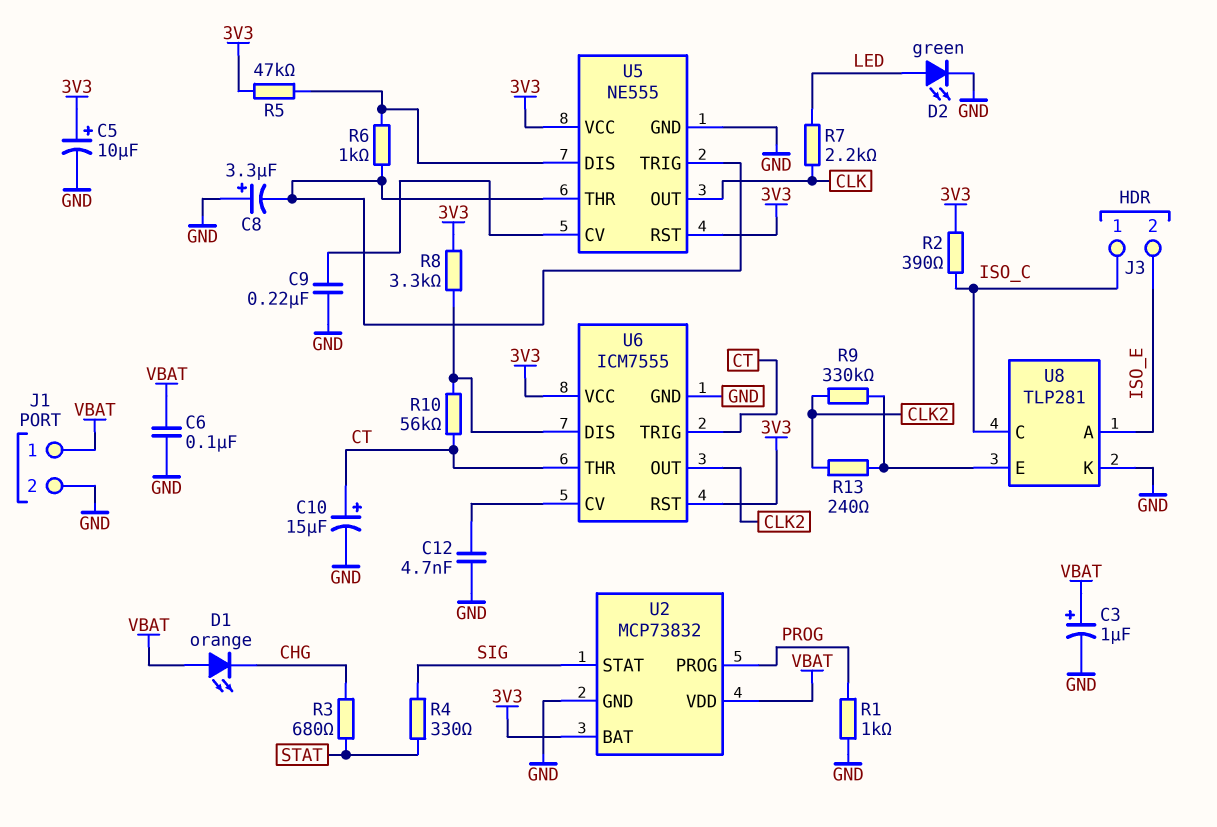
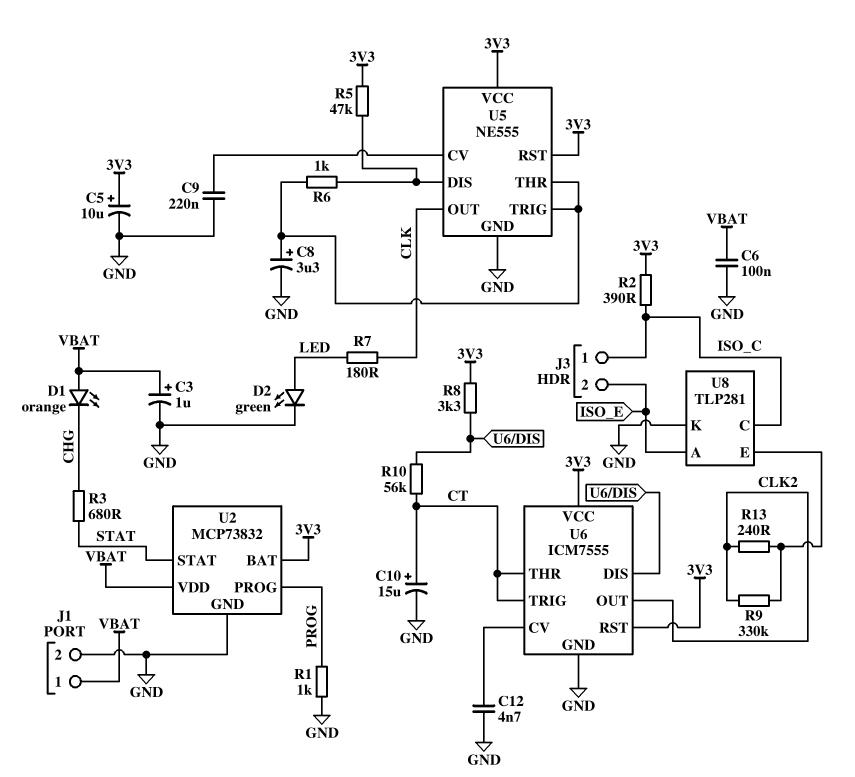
C8: 3.3uF (plus GND, minus U5/THR) -> 3.3uF (plus U5/THR, minus GND)
R4: 330 (SIG, STAT) -> none
R7: 2.2k (CLK, LED) -> 180 (CLK, LED)
U2 pin STAT: SIG -> STAT

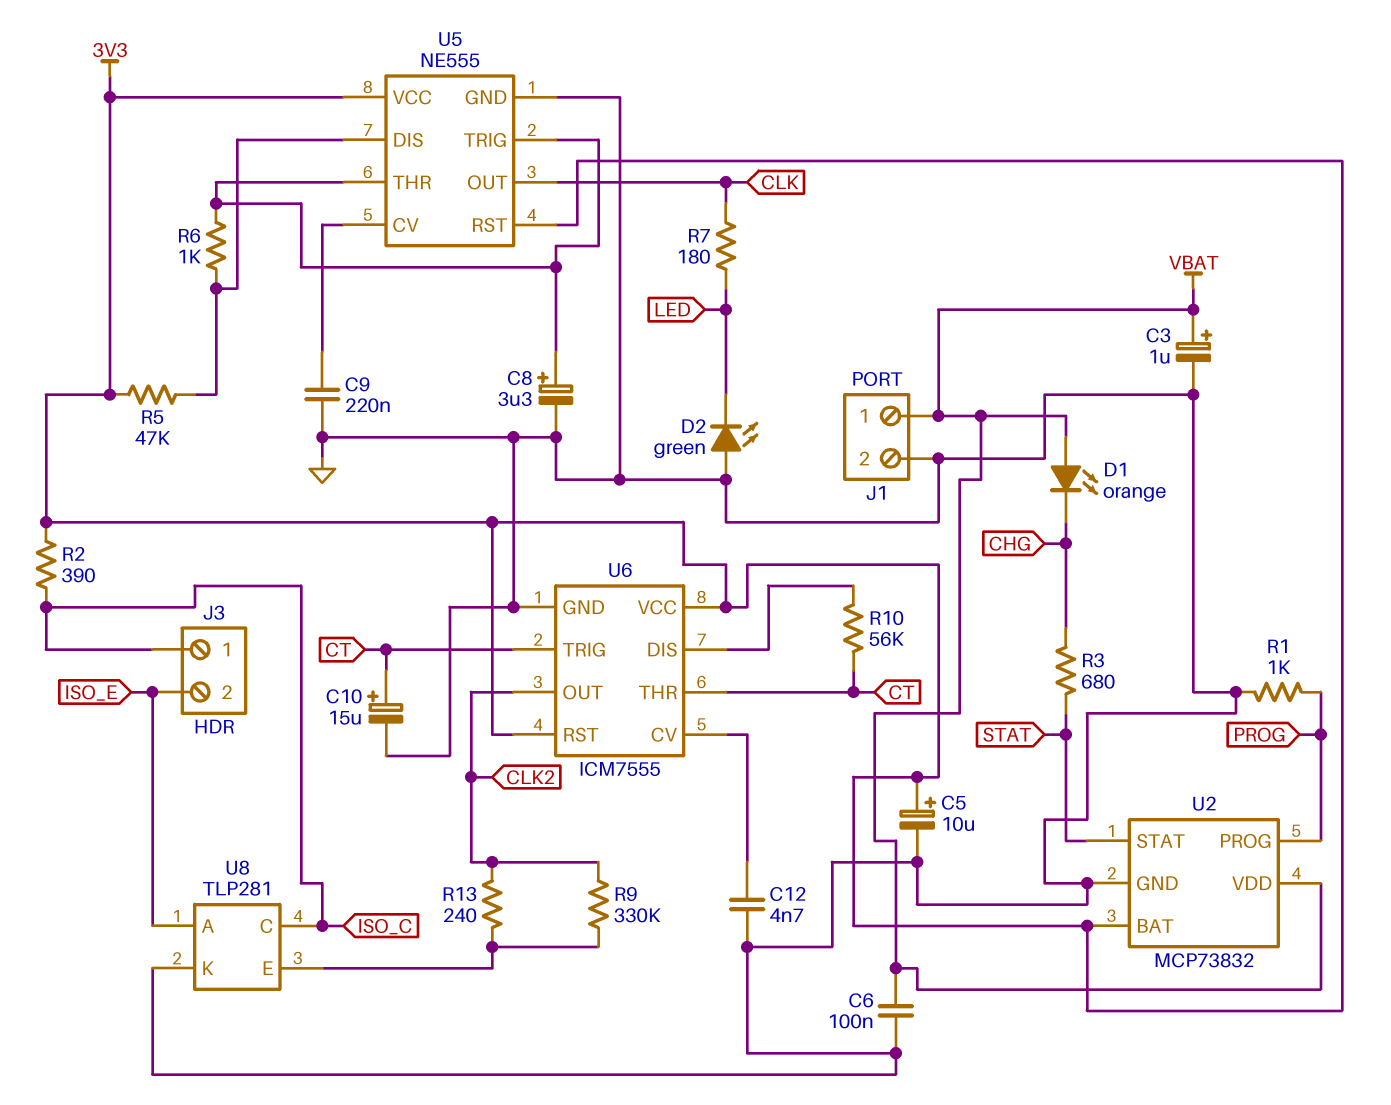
D2: LED green (A LED, K GND) -> LED green (A GND, K LED)
R8: 3.3k (3V3, U6/DIS) -> none

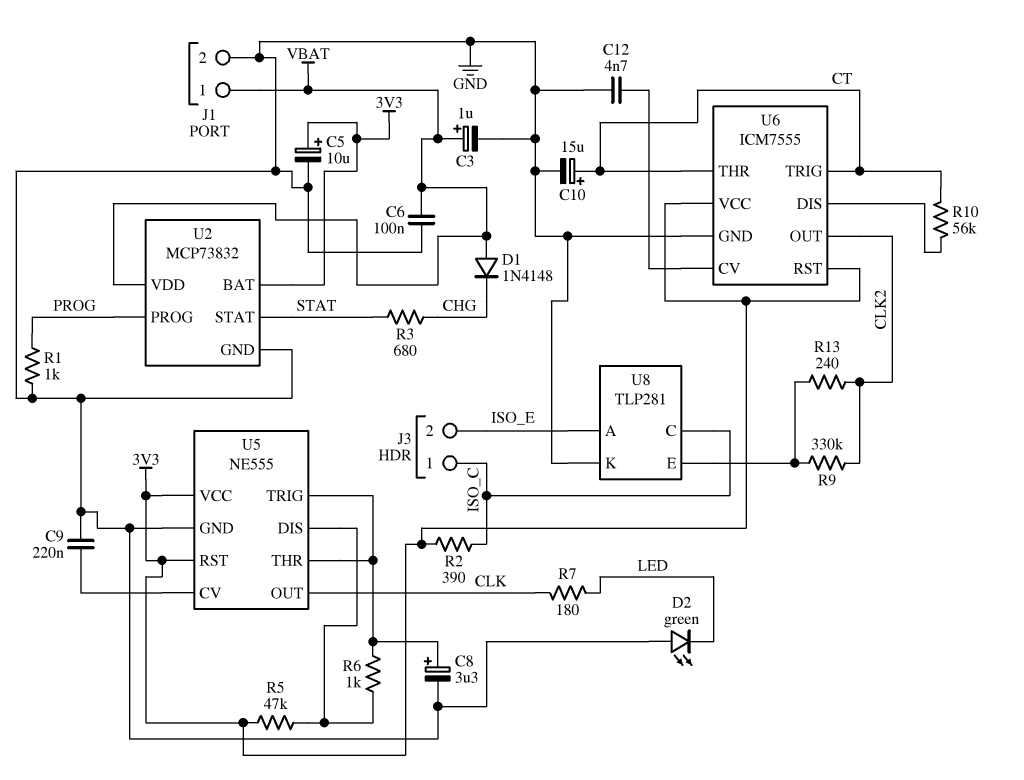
D1: LED orange (A VBAT, K CHG) -> diode 1N4148 (A VBAT, K CHG)

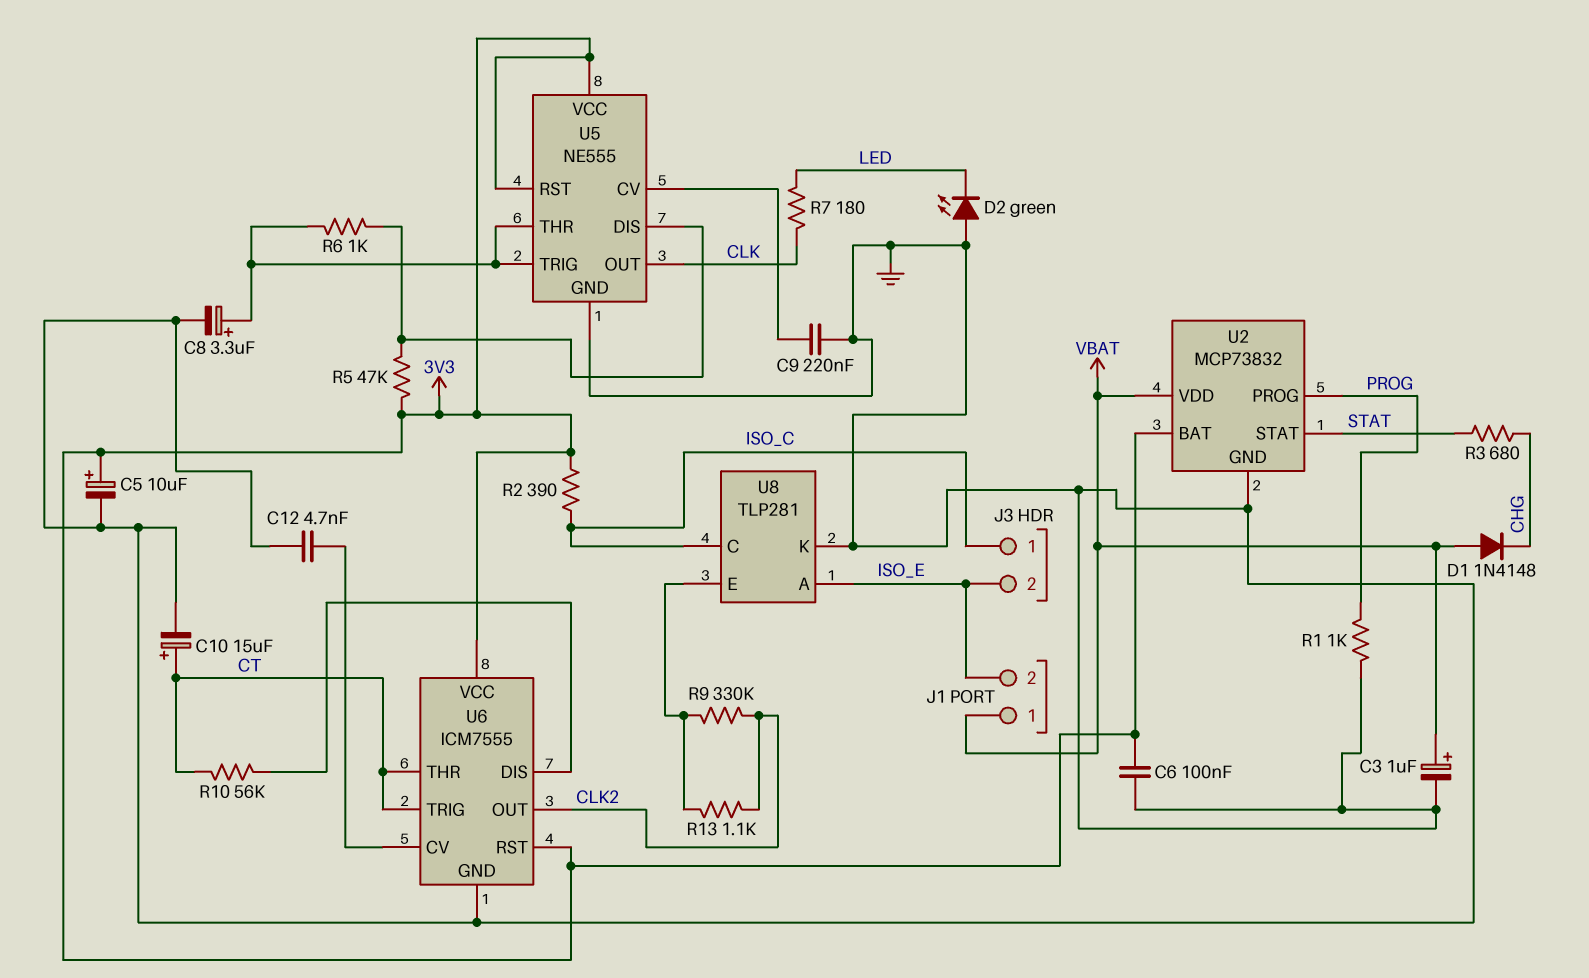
C6: 100nF (GND, VBAT) -> 100nF (3V3, GND)
J1 pin 2: GND -> ISO_E
R13: 240 (CLK2, U8/E) -> 1.1k (CLK2, U8/E)

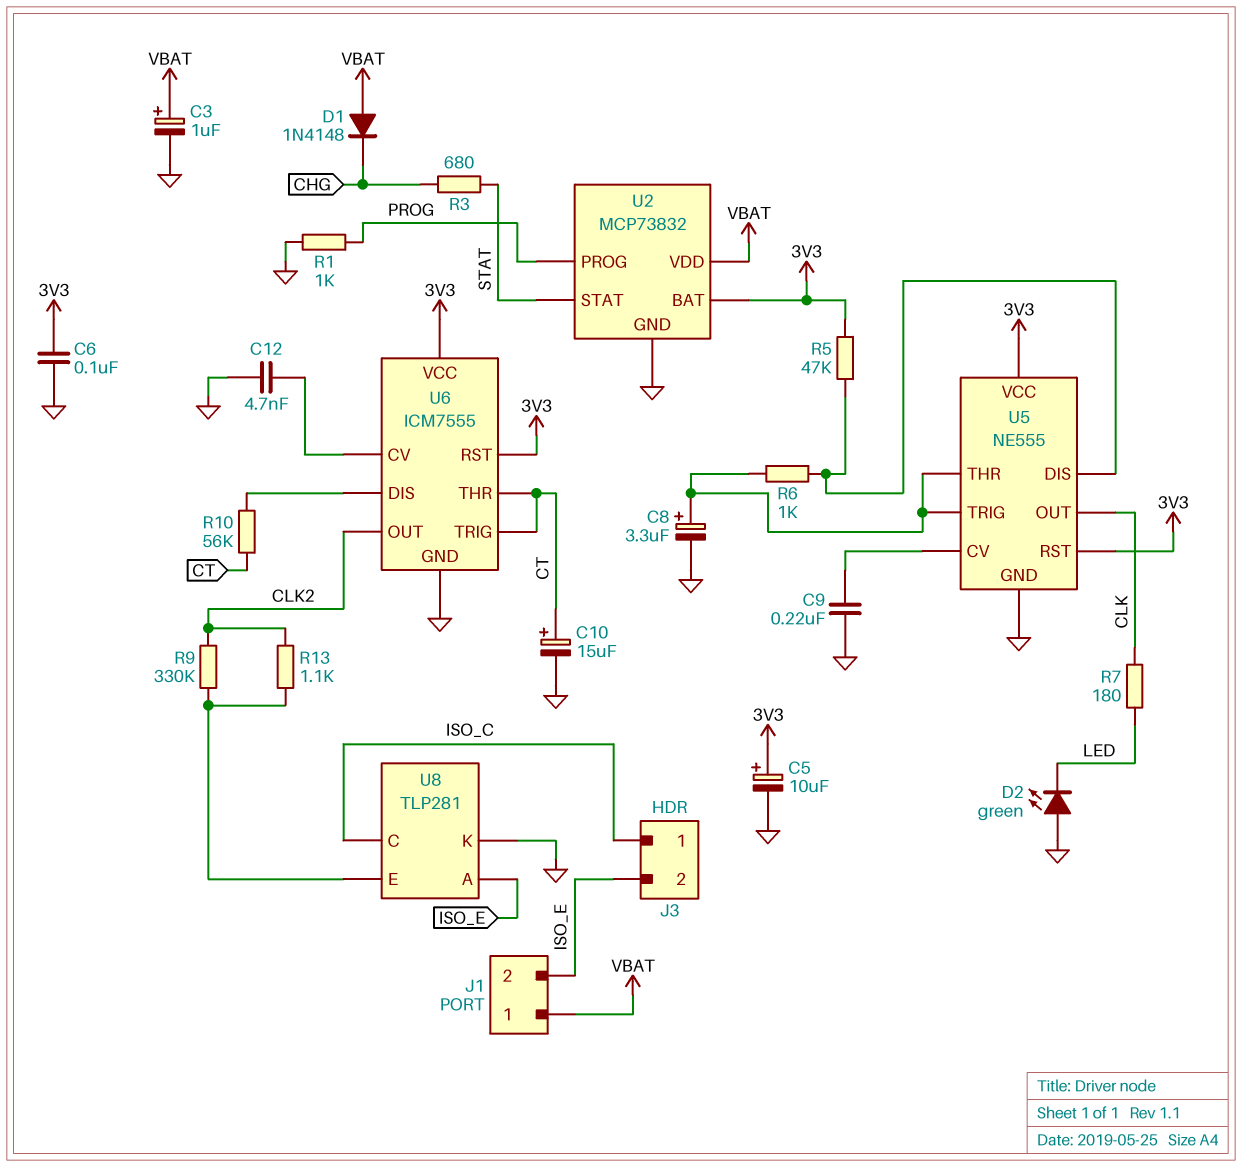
R2: 390 (3V3, ISO_C) -> none

